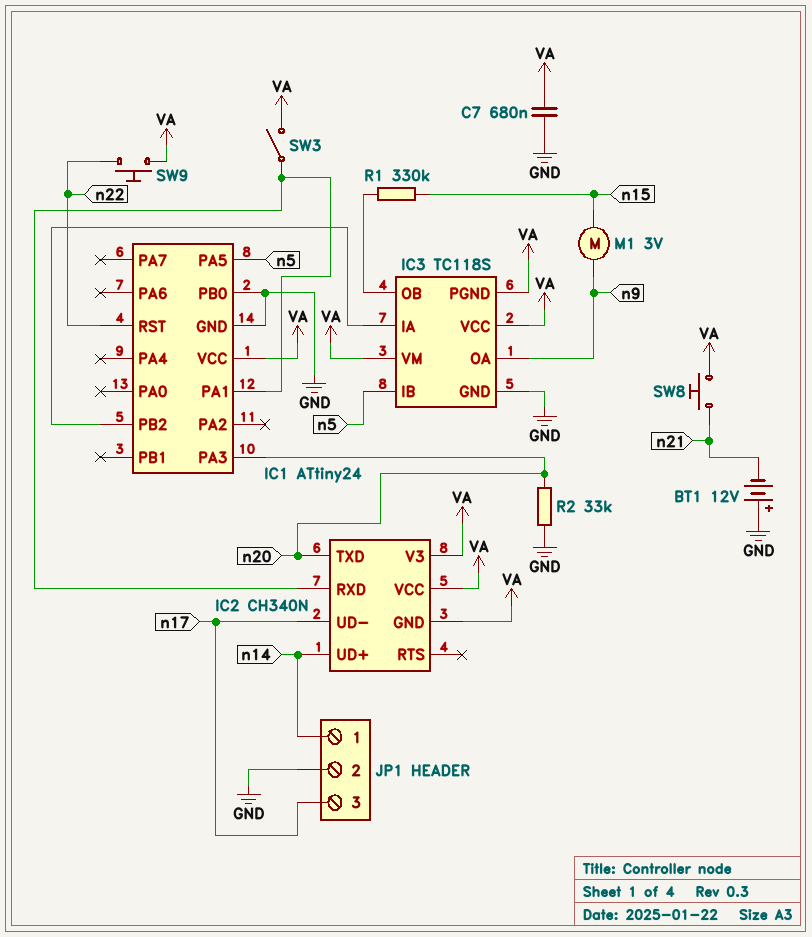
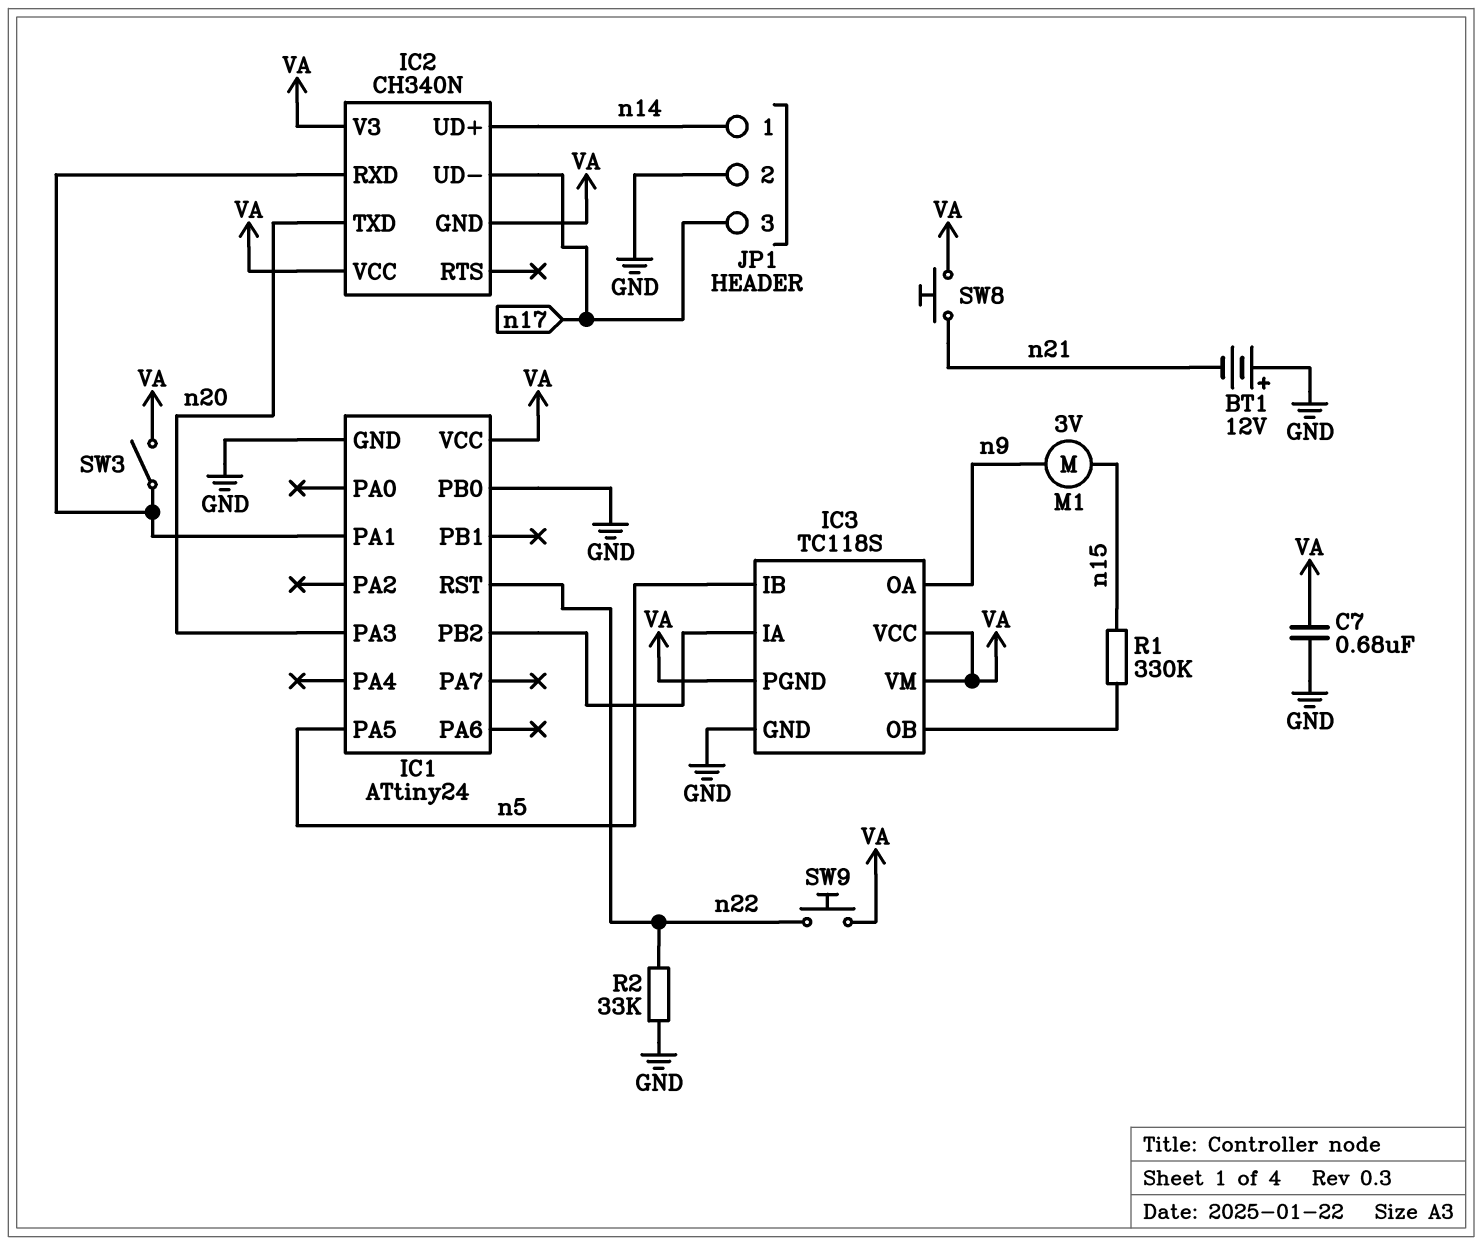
R2: 33k (GND, n20) -> 33k (GND, n22)

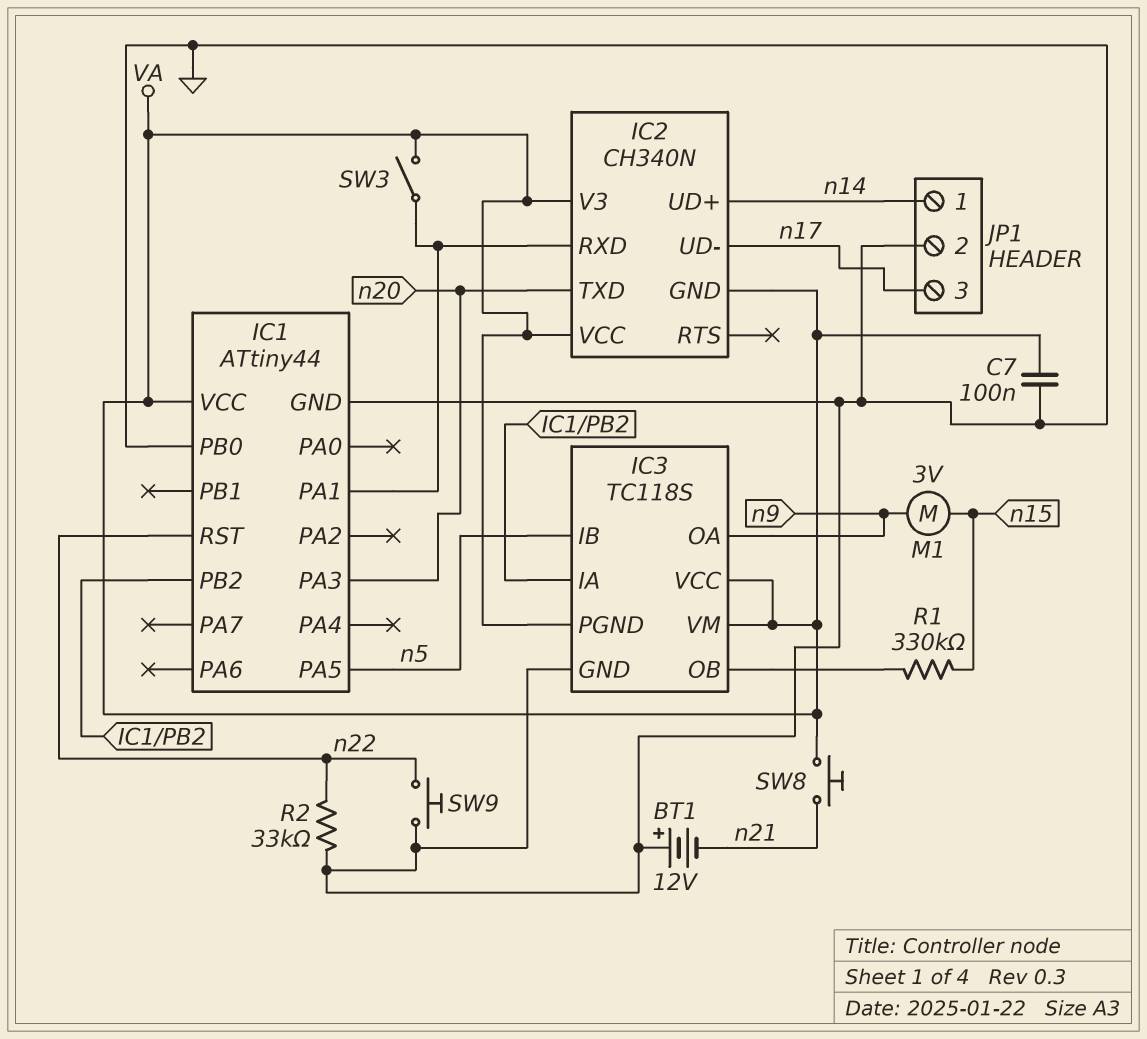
C7: 680nF (GND, VA) -> 100nF (GND, VA)
IC1: ATtiny24 -> ATtiny44
SW9: button (VA, n22) -> button (GND, n22)

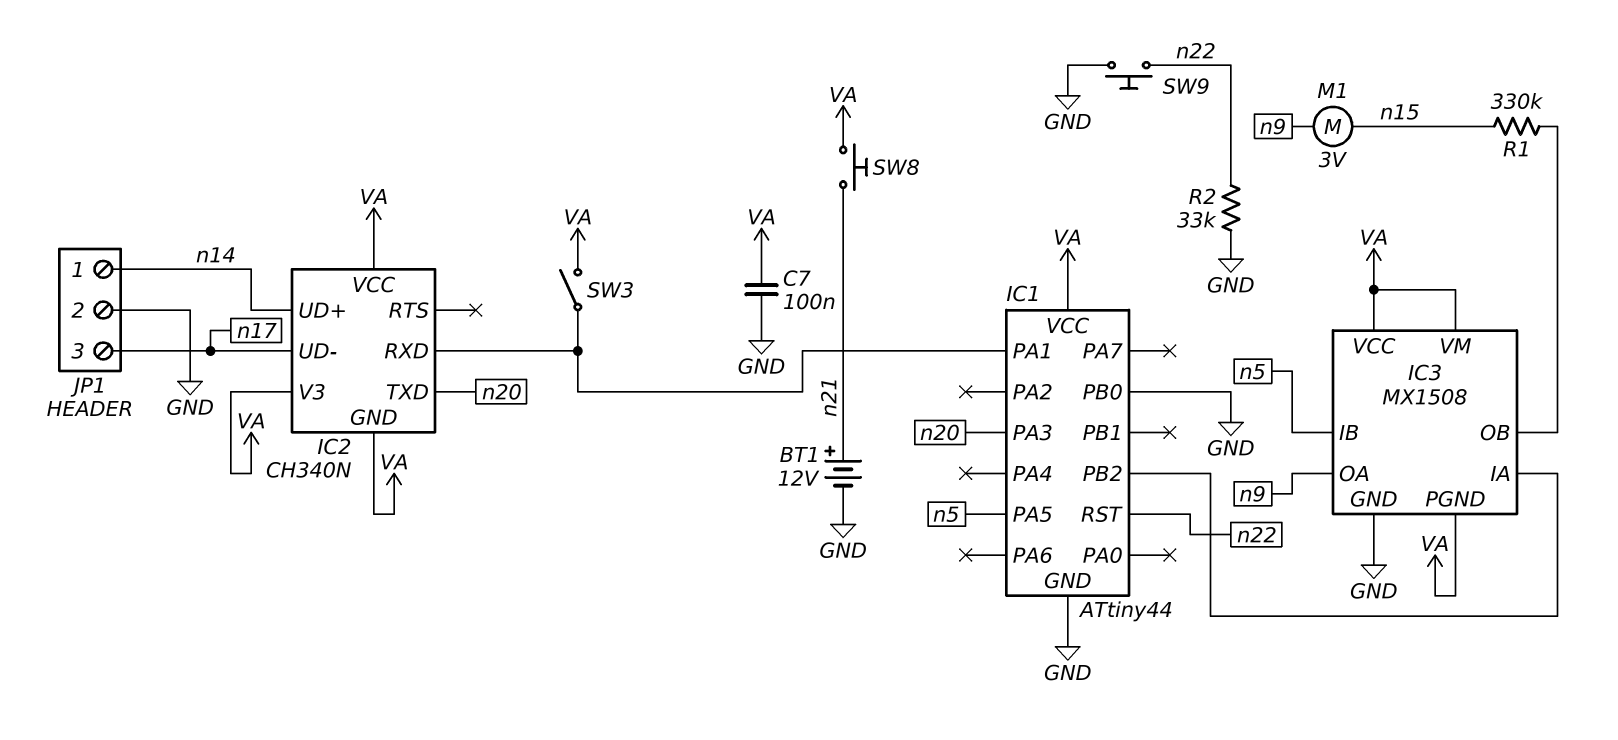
BT1: 12V (plus GND, minus n21) -> 12V (plus n21, minus GND)
IC3: TC118S -> MX1508

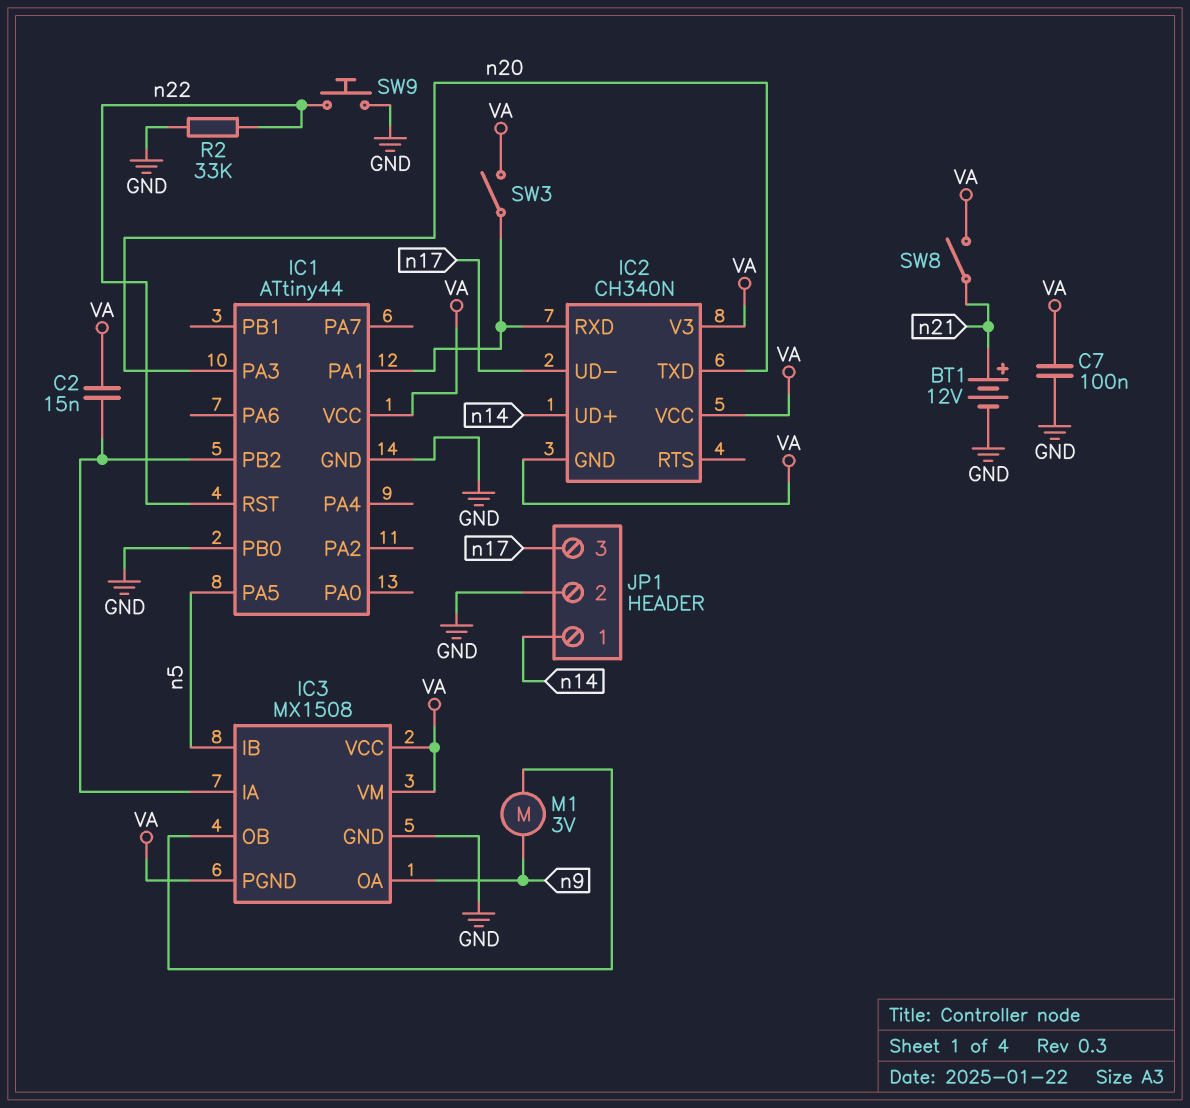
C2: none -> 15nF (IC1/PB2, VA)
M1: motor 3V (n9, n15) -> motor 3V (IC3/OB, n9)
R1: 330k (IC3/OB, n15) -> none
SW8: button (VA, n21) -> switch (VA, n21)

